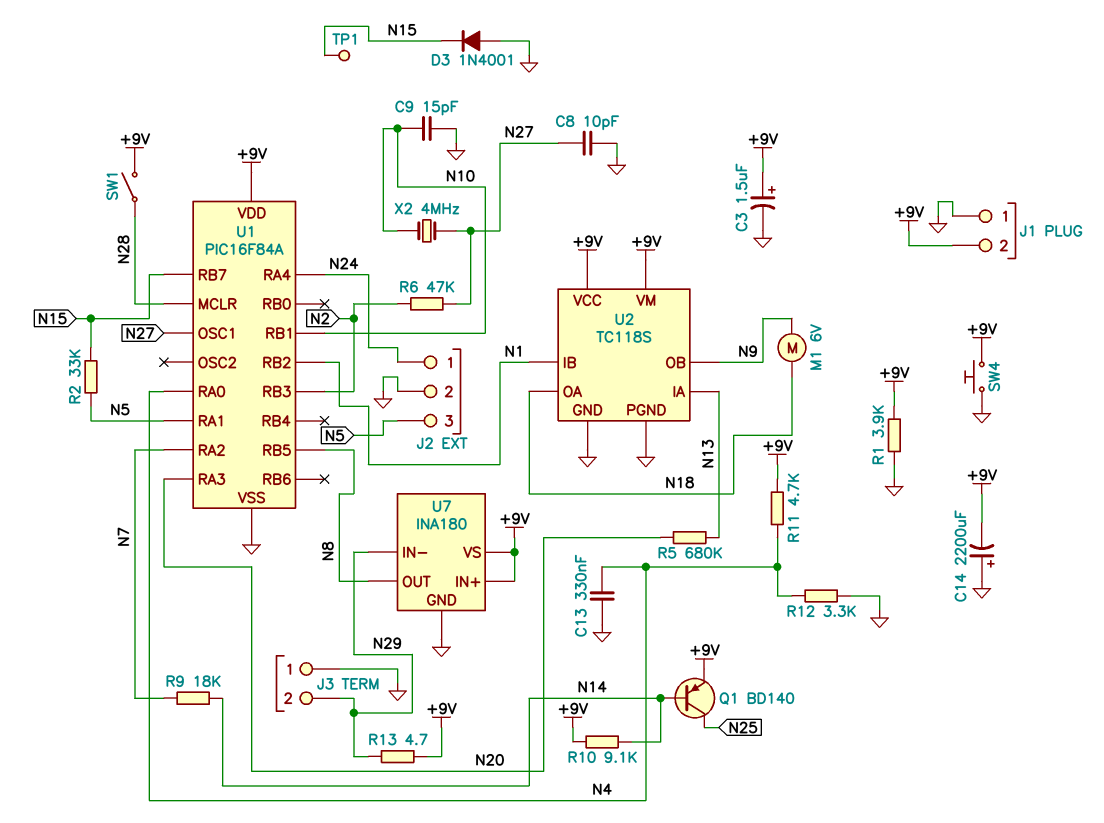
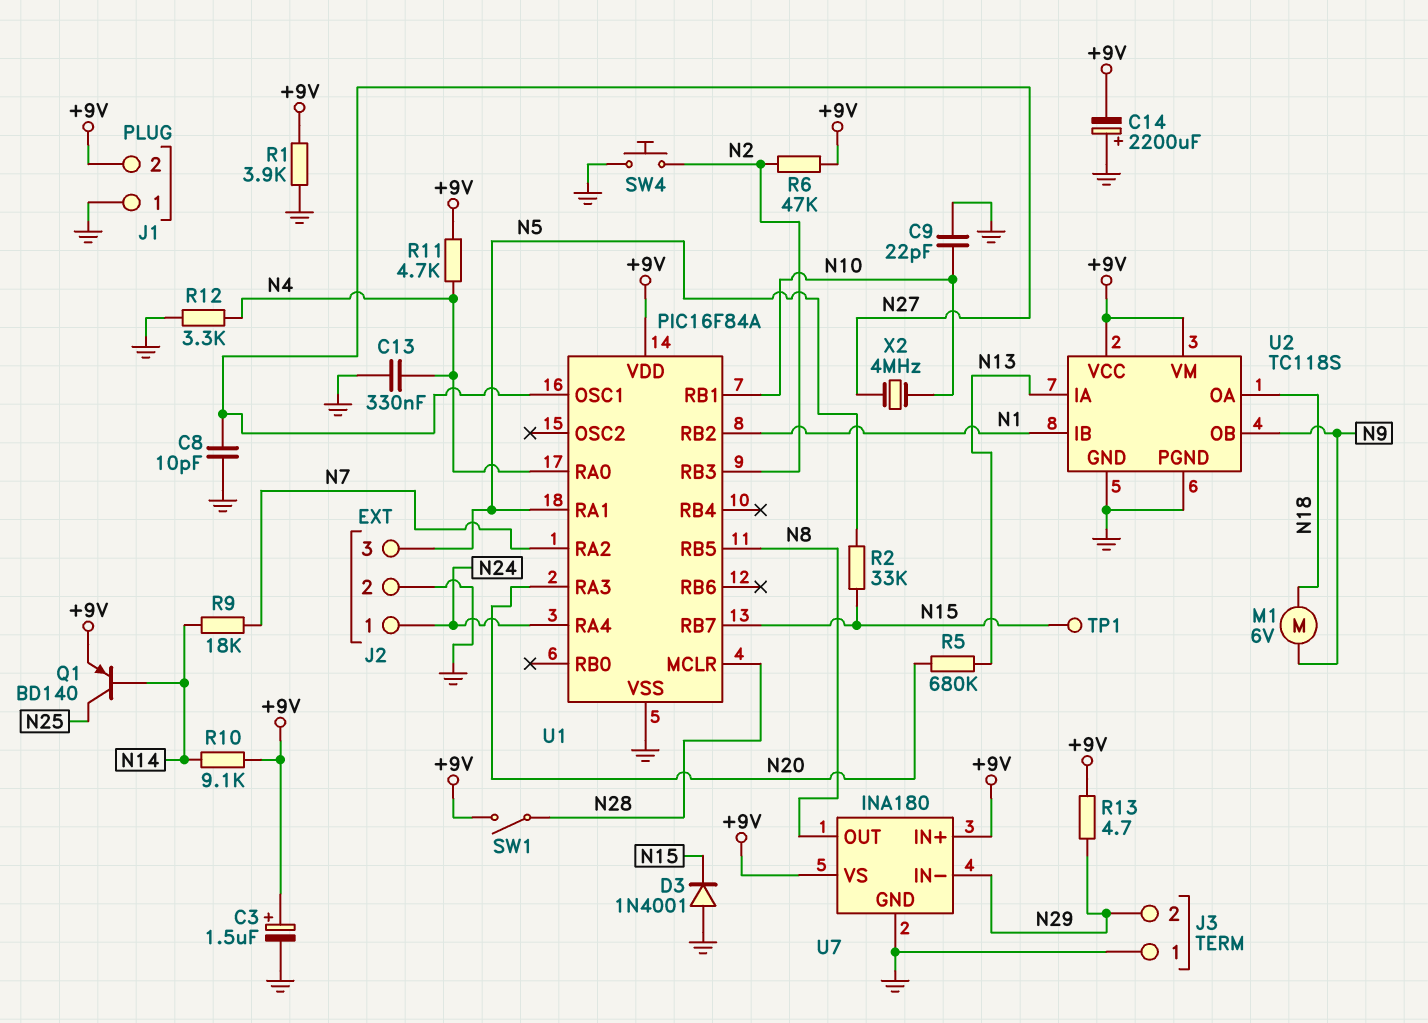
C9: 15pF (GND, N10) -> 22pF (GND, N10)
R6: 47k (N2, N27) -> 47k (+9V, N2)
SW4: button (+9V, GND) -> button (GND, N2)

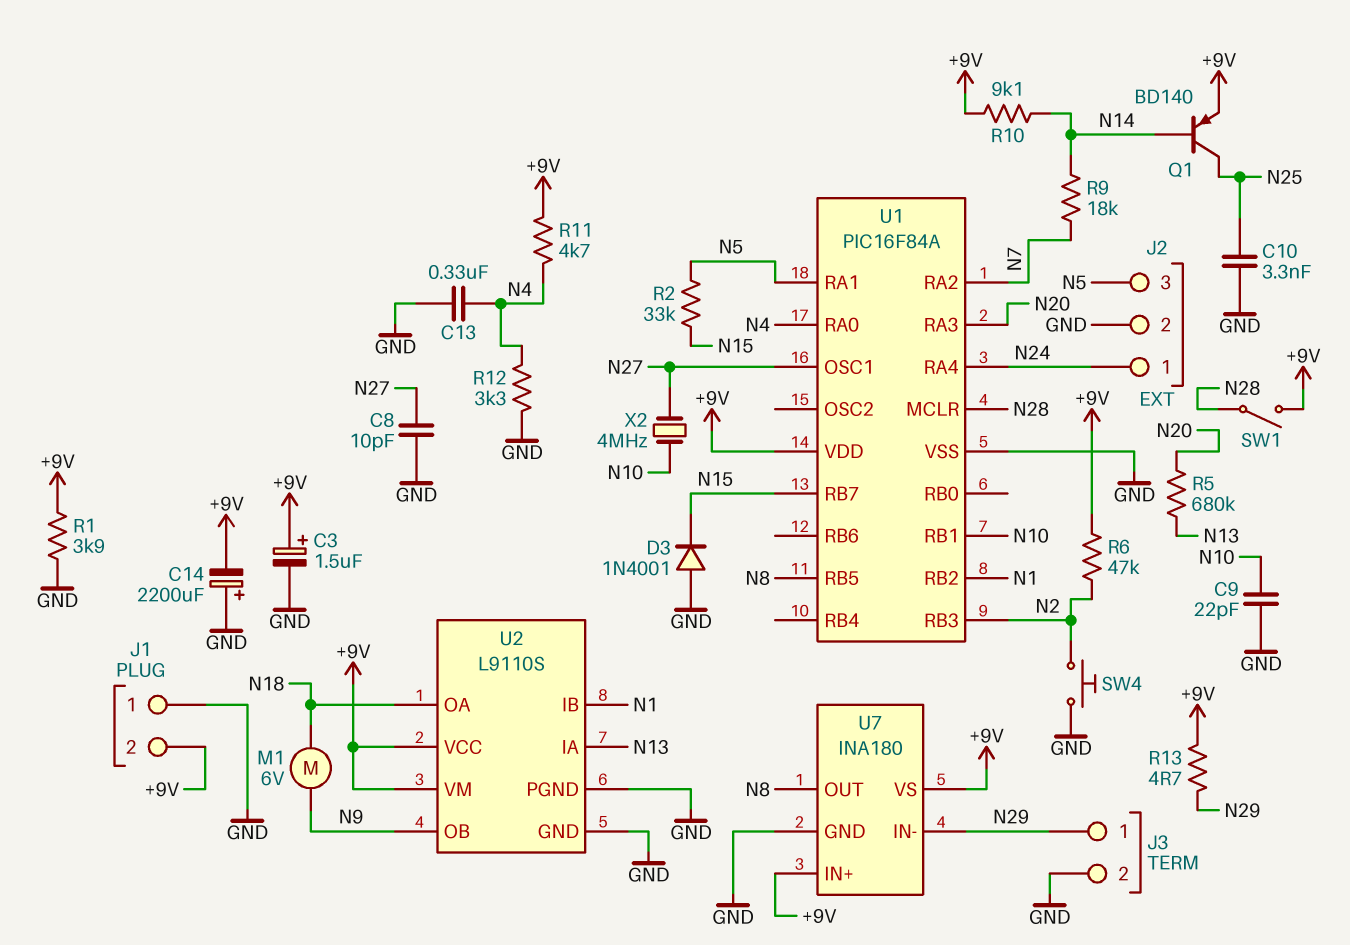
C10: none -> 3.3nF (GND, N25)
J3 pin 1: GND -> N29
J3 pin 2: N29 -> GND
TP1: test point (N15) -> none
U2: TC118S -> L9110S

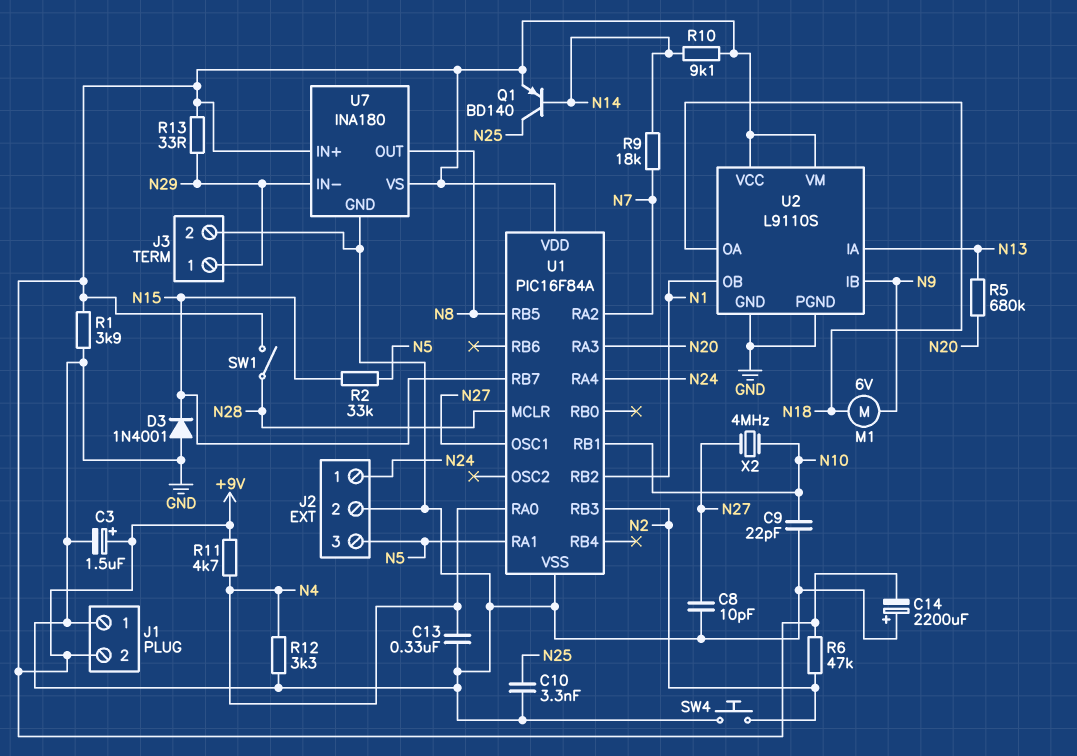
R13: 4.7 (+9V, N29) -> 33 (+9V, N29)
U2 pin IB: N1 -> N9
U2 pin OB: N9 -> N1

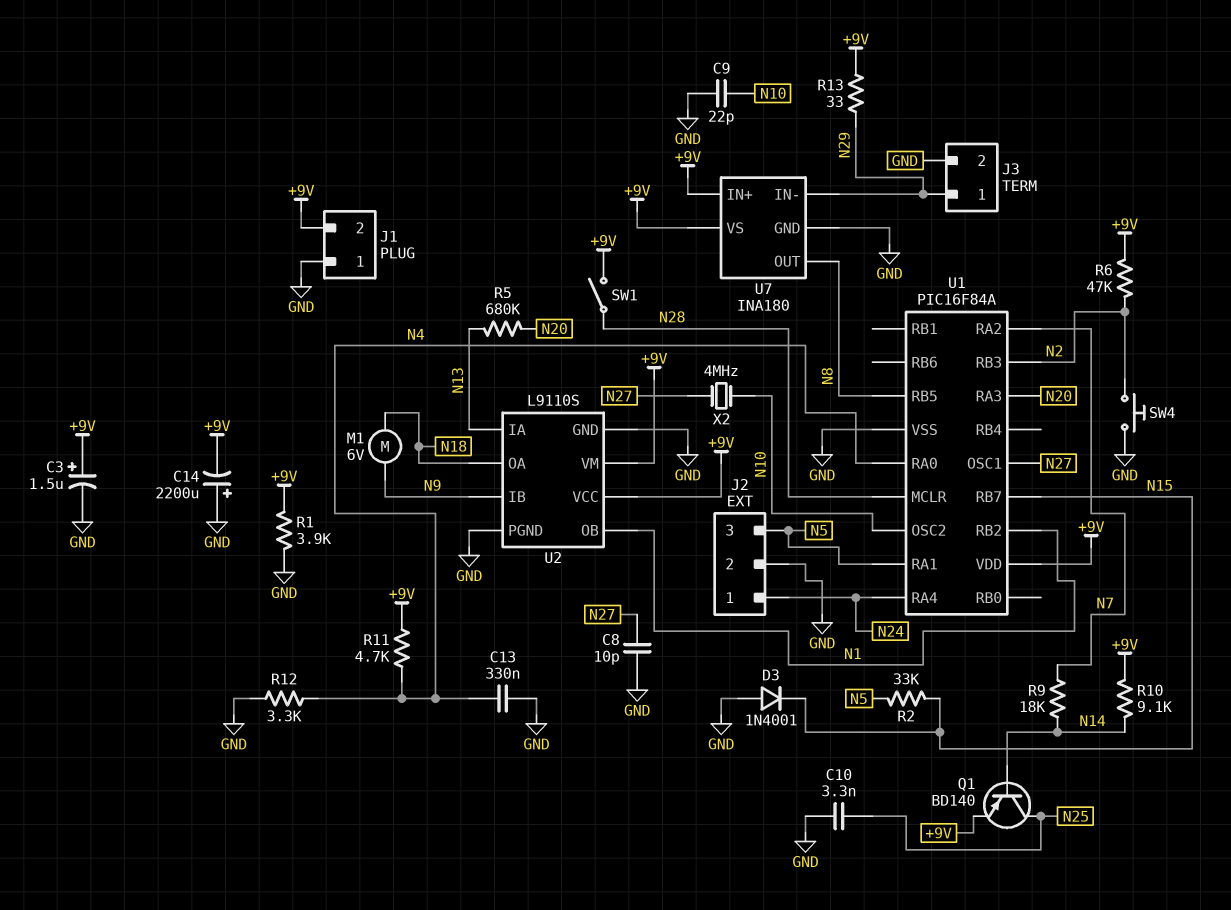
U1 pin OSC2: none -> N10
U1 pin RB1: N10 -> none

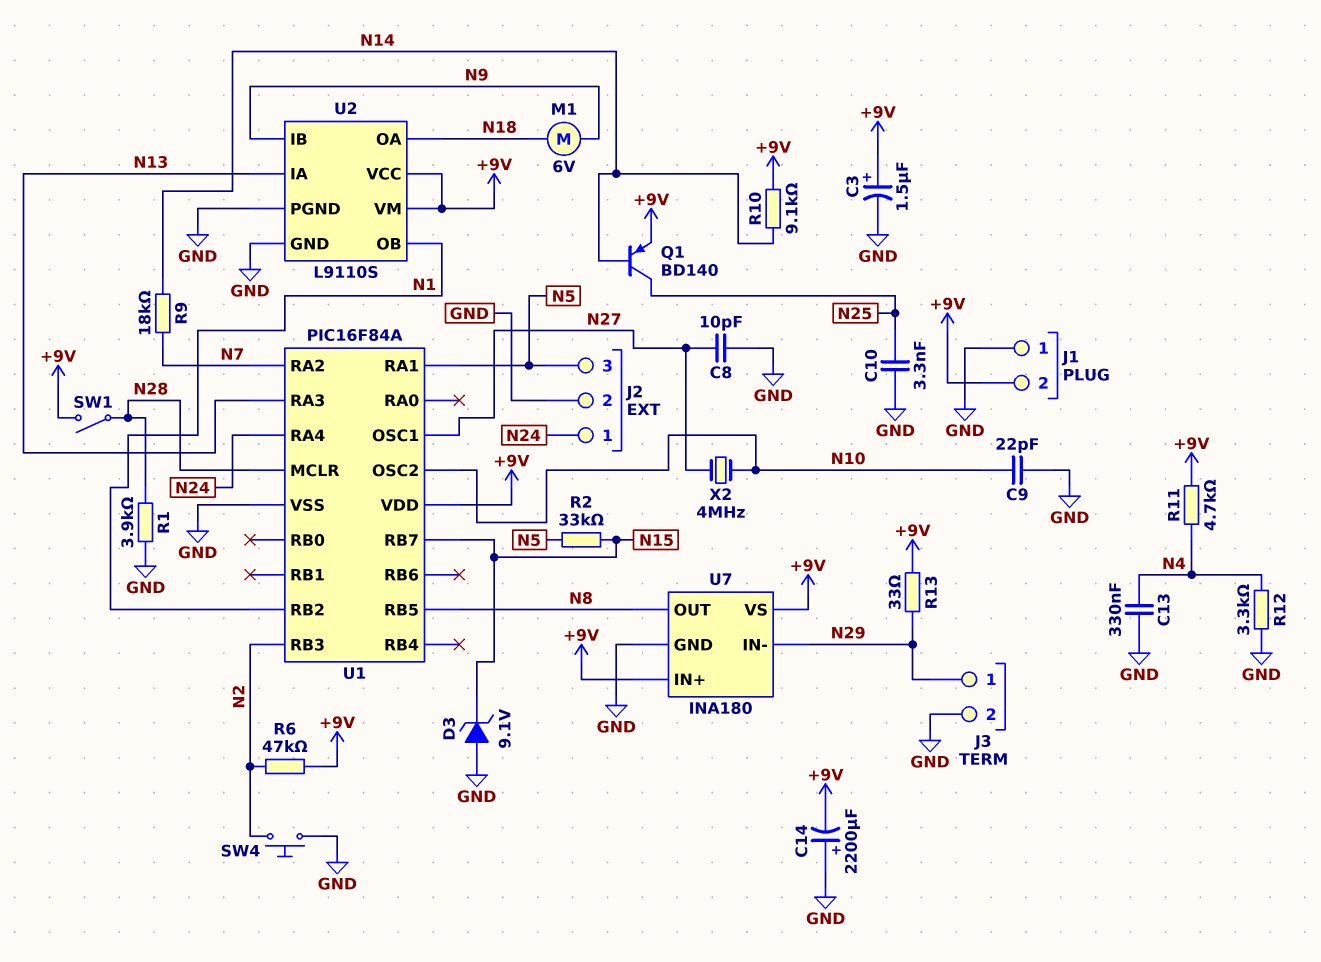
D3: diode 1N4001 (A GND, K N15) -> zener 9.1V (A GND, K N15)
R1: 3.9k (+9V, GND) -> 3.9k (GND, N28)
R5: 680k (N13, N20) -> none
U1 pin RA0: N4 -> none
U1 pin RA3: N20 -> N13

